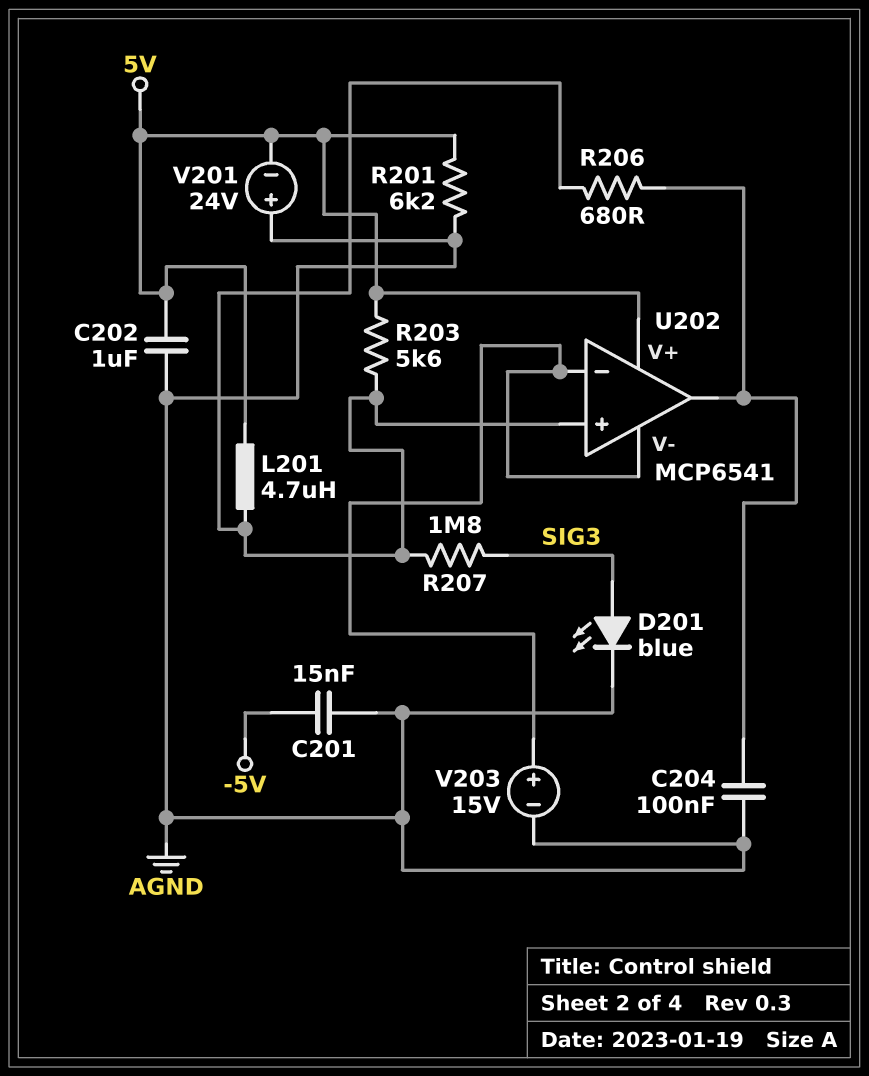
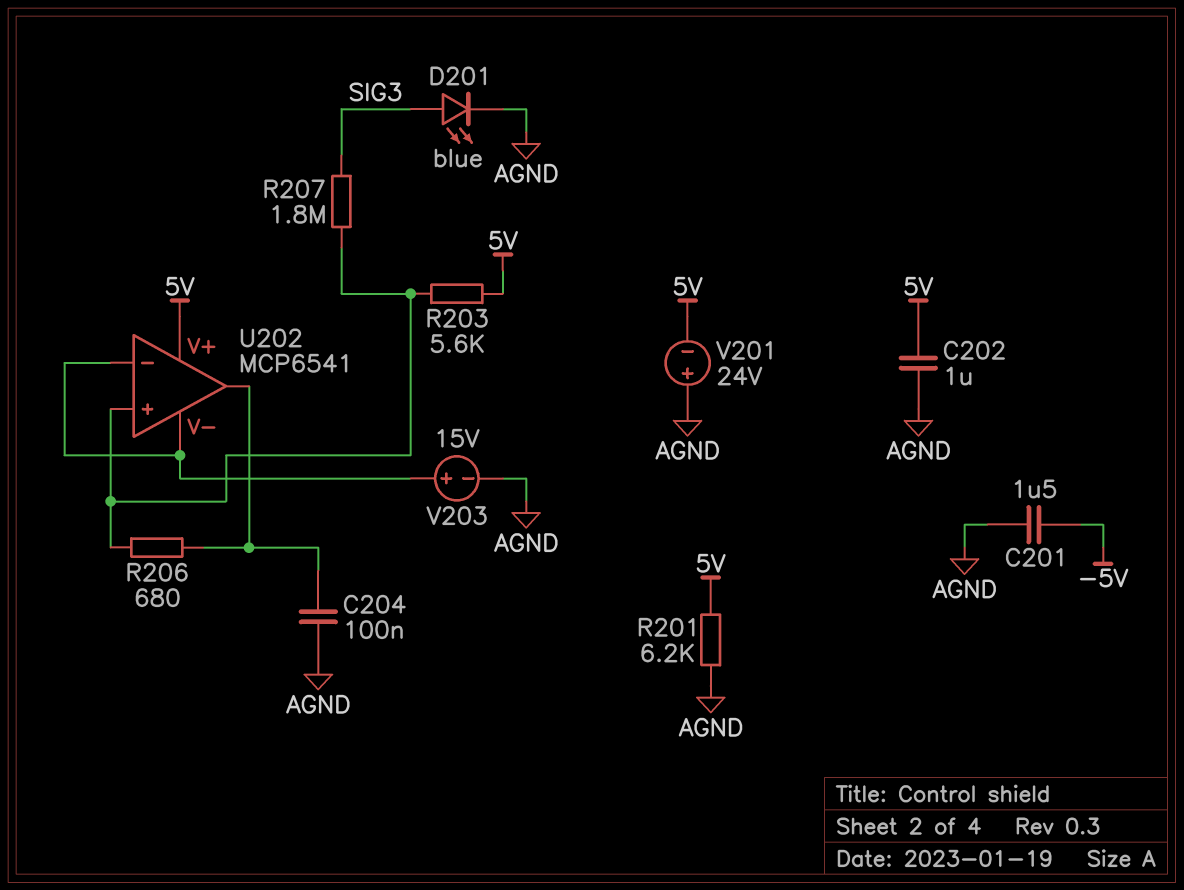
C201: 15nF (-5V, AGND) -> 1.5uF (-5V, AGND)
L201: 4.7uH (5V, U202/in+) -> none

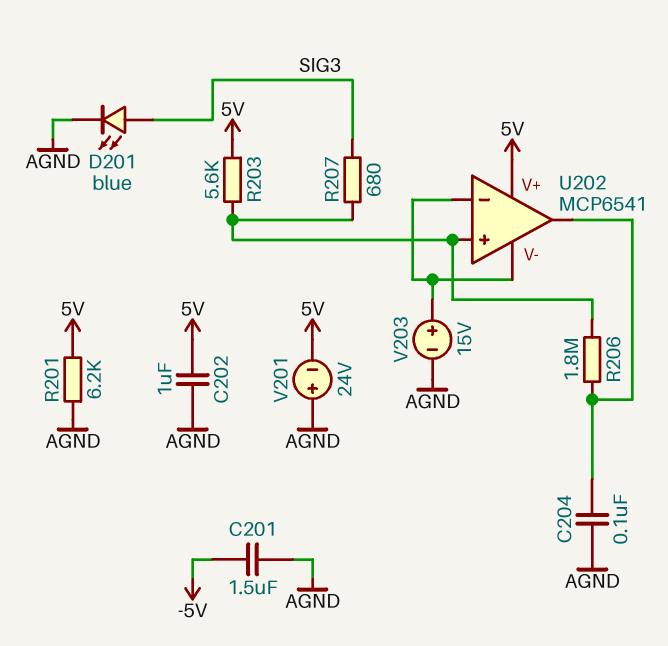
R206: 680 (U202/in+, U202/out) -> 1.8M (U202/in+, U202/out)
R207: 1.8M (SIG3, U202/in+) -> 680 (SIG3, U202/in+)

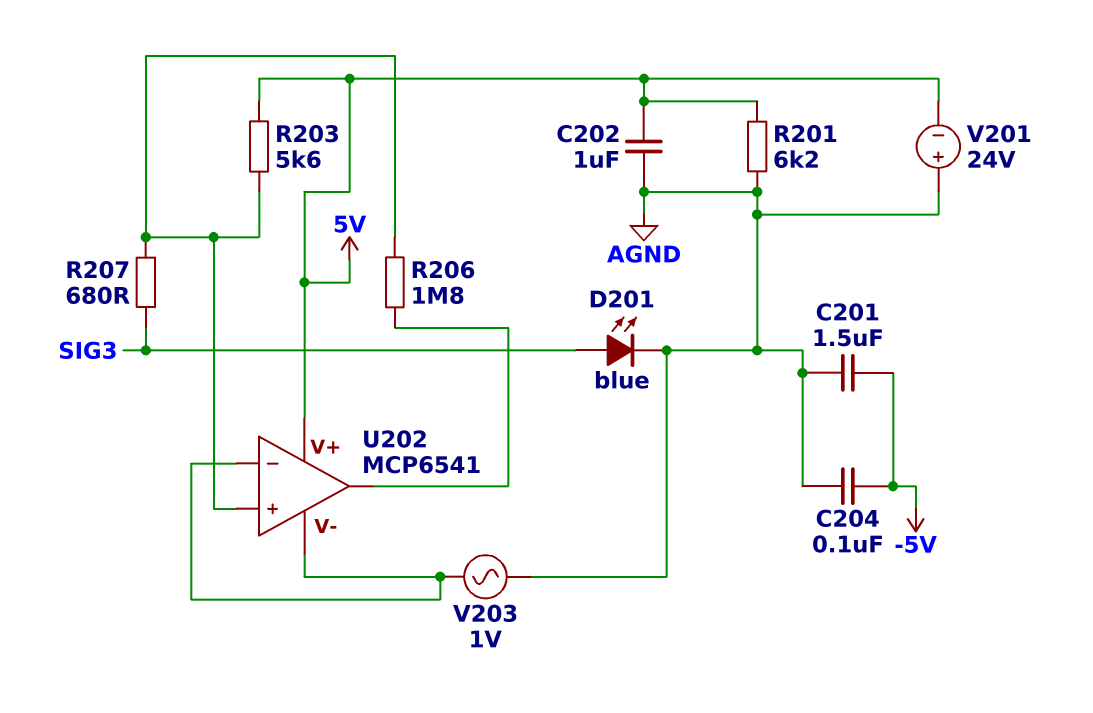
C204: 100nF (AGND, U202/out) -> 100nF (-5V, AGND)
V203: 15V (plus U202/V-, minus AGND) -> AC 1V (AGND, U202/V-)

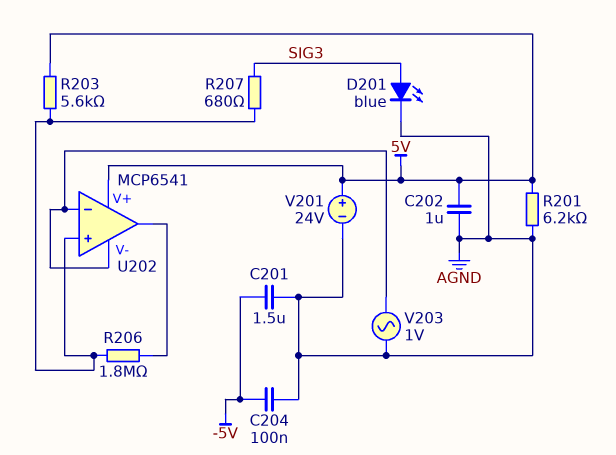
V201: 24V (plus AGND, minus 5V) -> 24V (plus 5V, minus AGND)

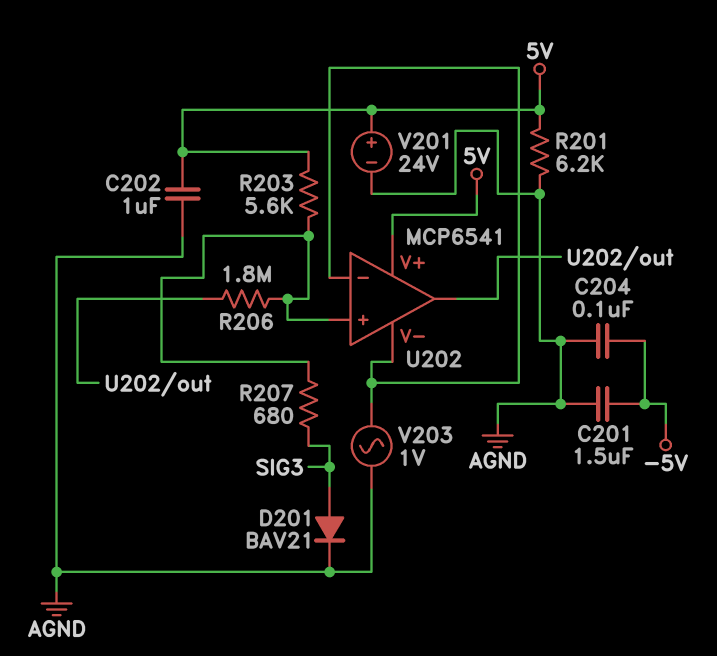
D201: LED blue (A SIG3, K AGND) -> diode BAV21 (A SIG3, K AGND)

